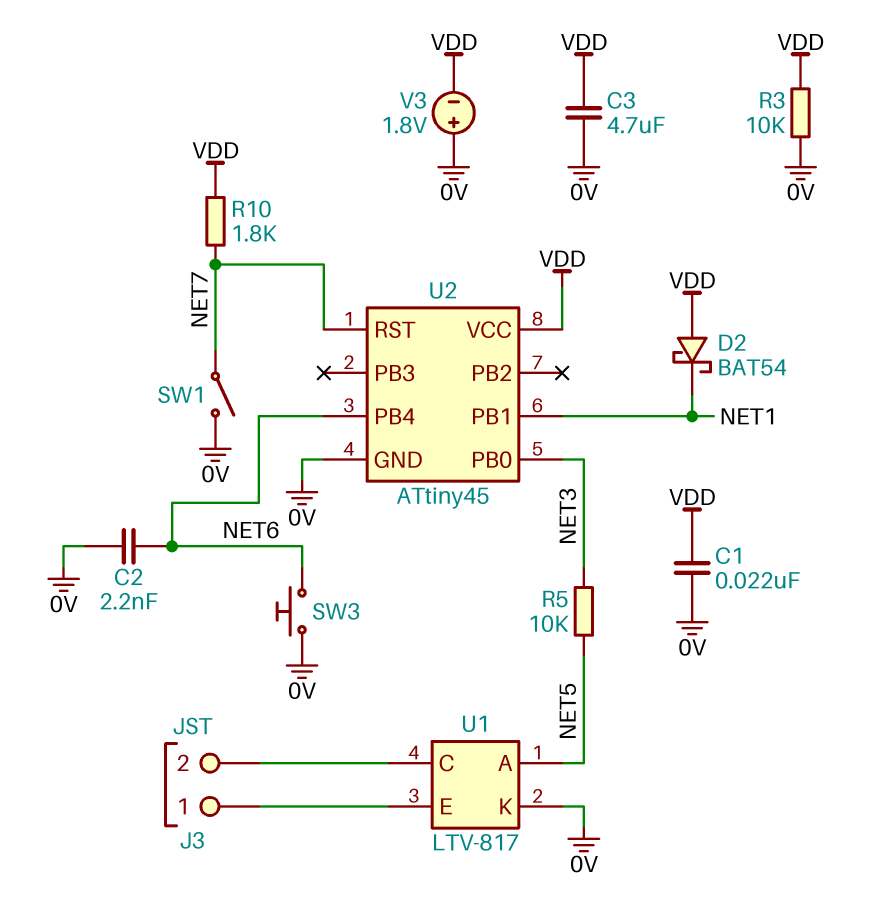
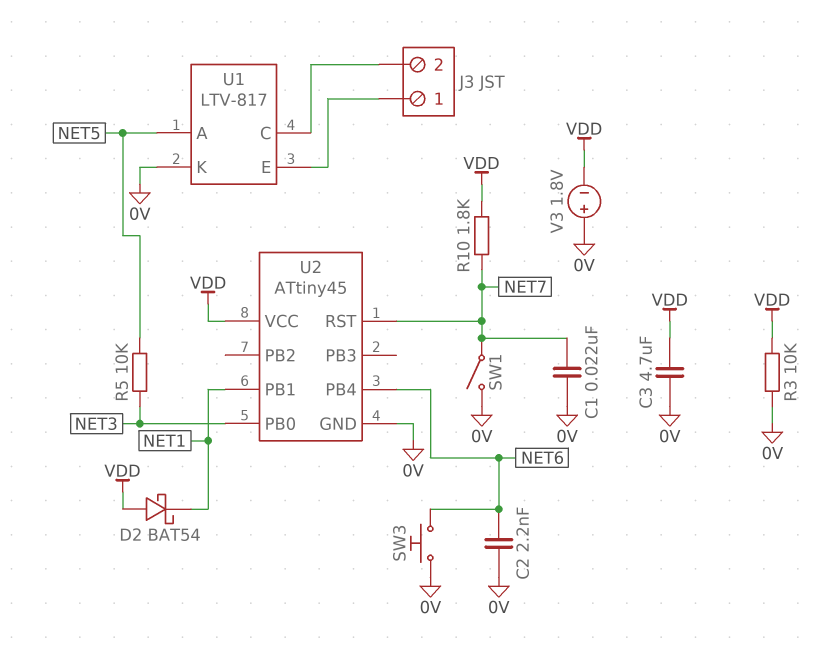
C1: 22nF (0V, VDD) -> 22nF (0V, NET7)

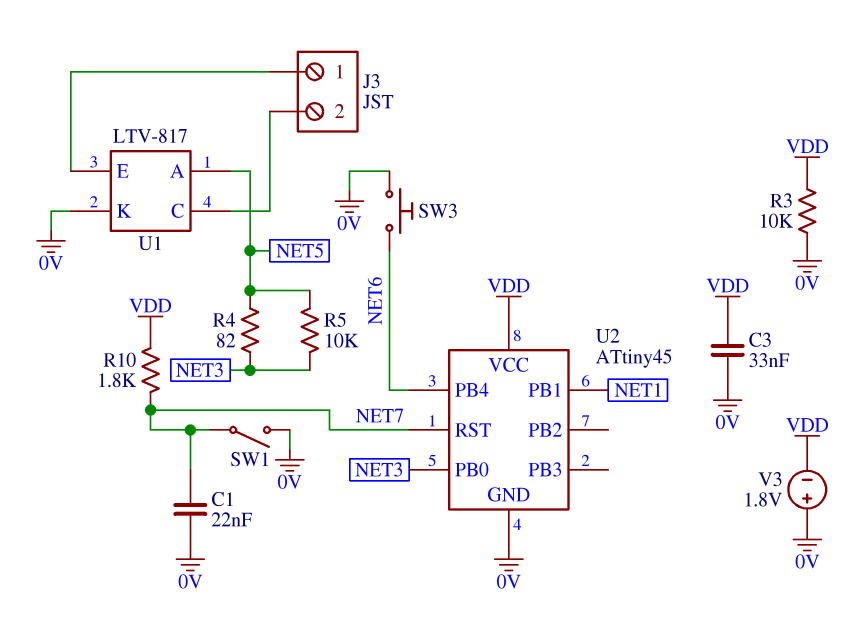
C2: 2.2nF (0V, NET6) -> none
C3: 4.7uF (0V, VDD) -> 33nF (0V, VDD)
D2: schottky BAT54 (A VDD, K NET1) -> none
R4: none -> 82 (NET3, NET5)

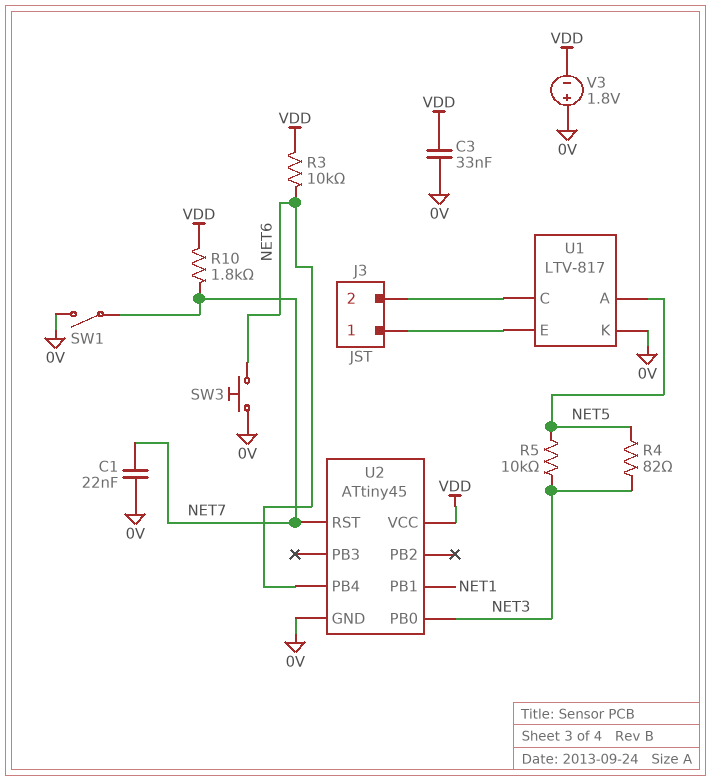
R3: 10k (0V, VDD) -> 10k (NET6, VDD)

